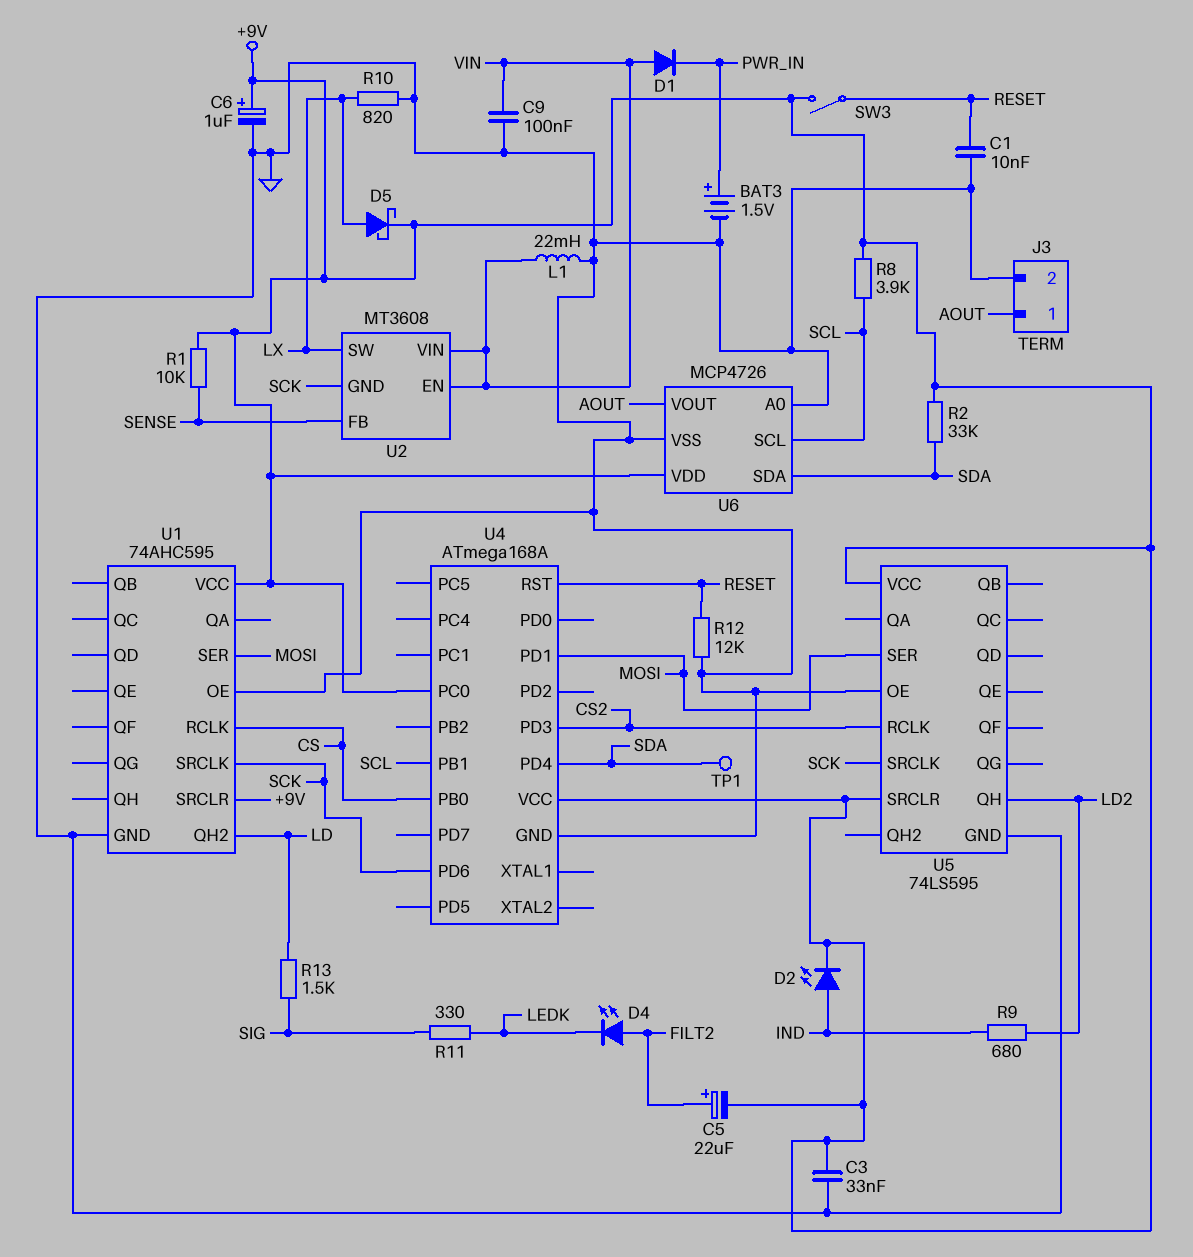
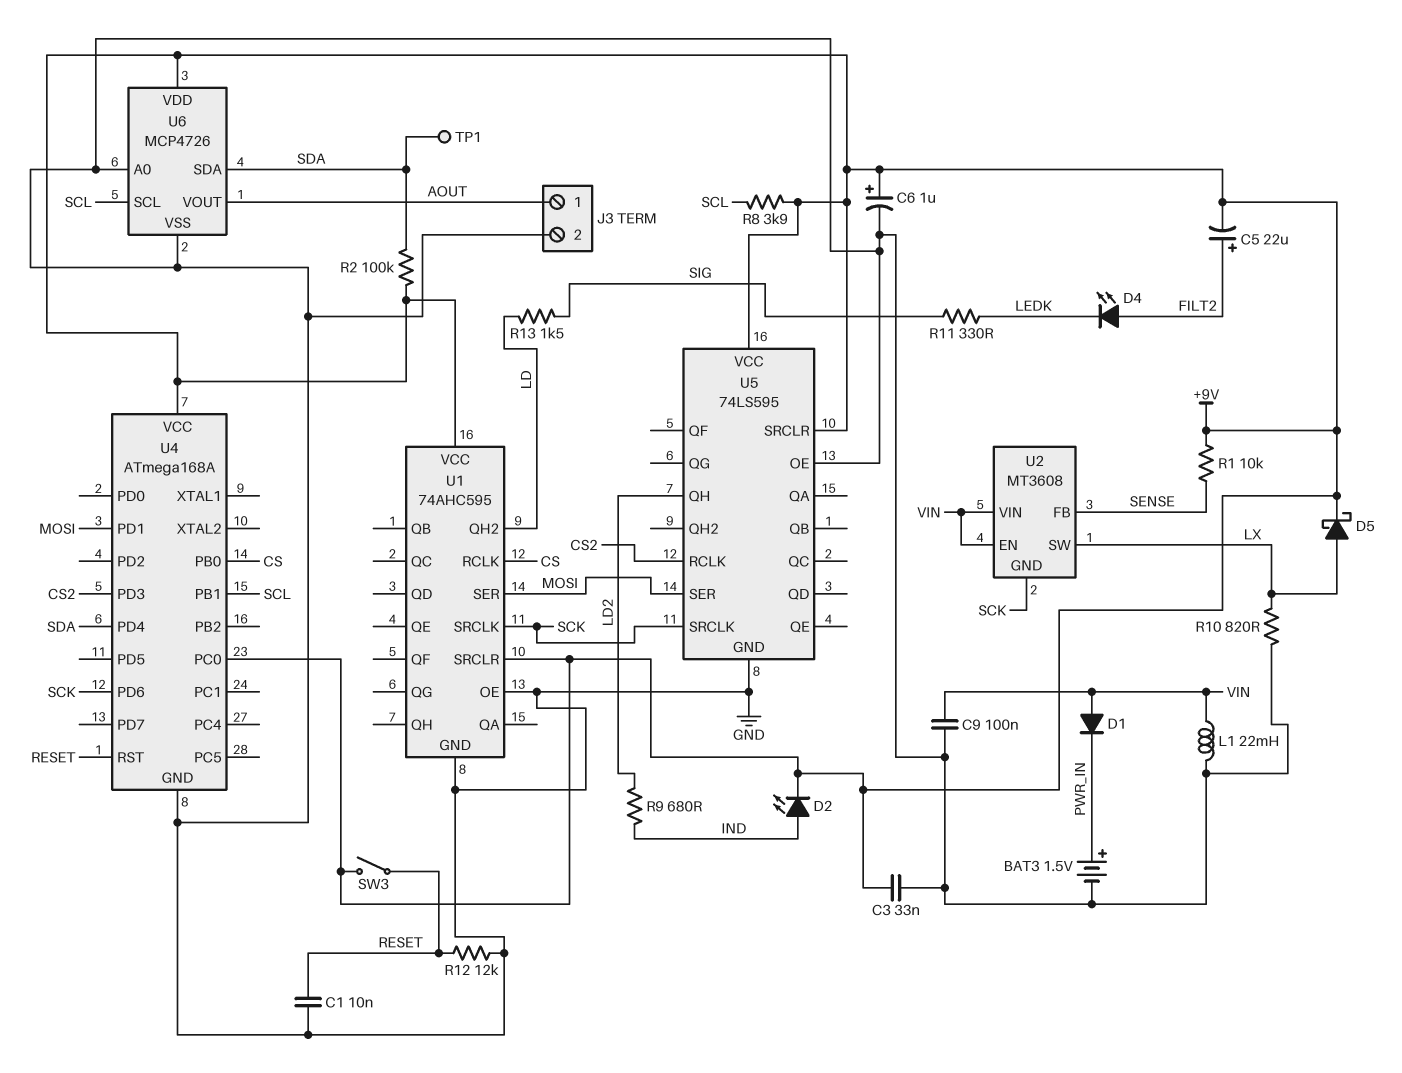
R2: 33k (+9V, SDA) -> 100k (+9V, SDA)

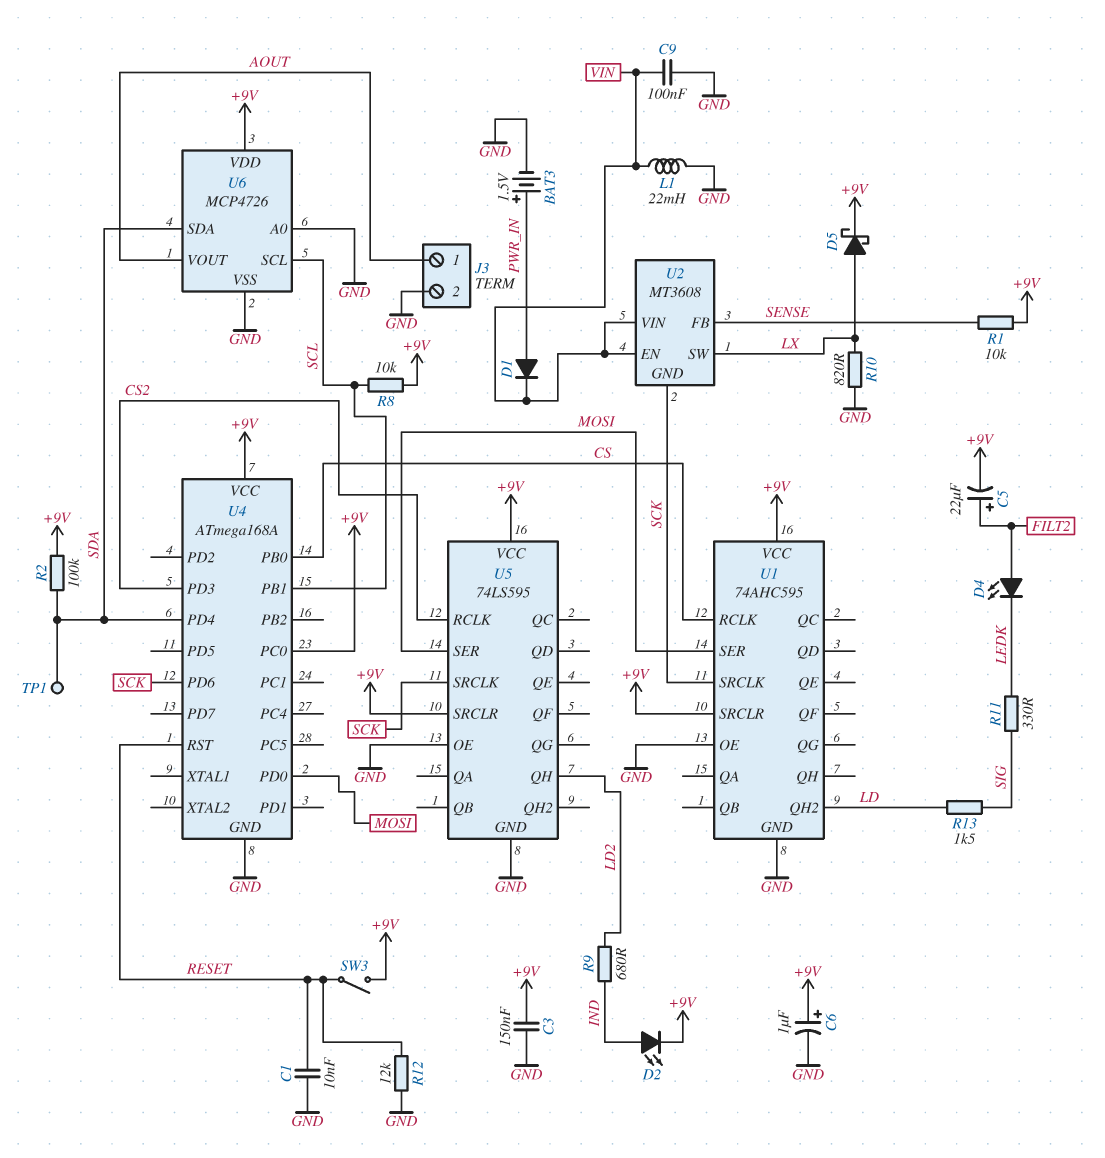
C3: 33nF (+9V, GND) -> 150nF (+9V, GND)
D1: diode (A VIN, K PWR_IN) -> diode (A PWR_IN, K VIN)
R8: 3.9k (+9V, SCL) -> 10k (+9V, SCL)
U4 pin PD0: none -> MOSI
U4 pin PD1: MOSI -> none

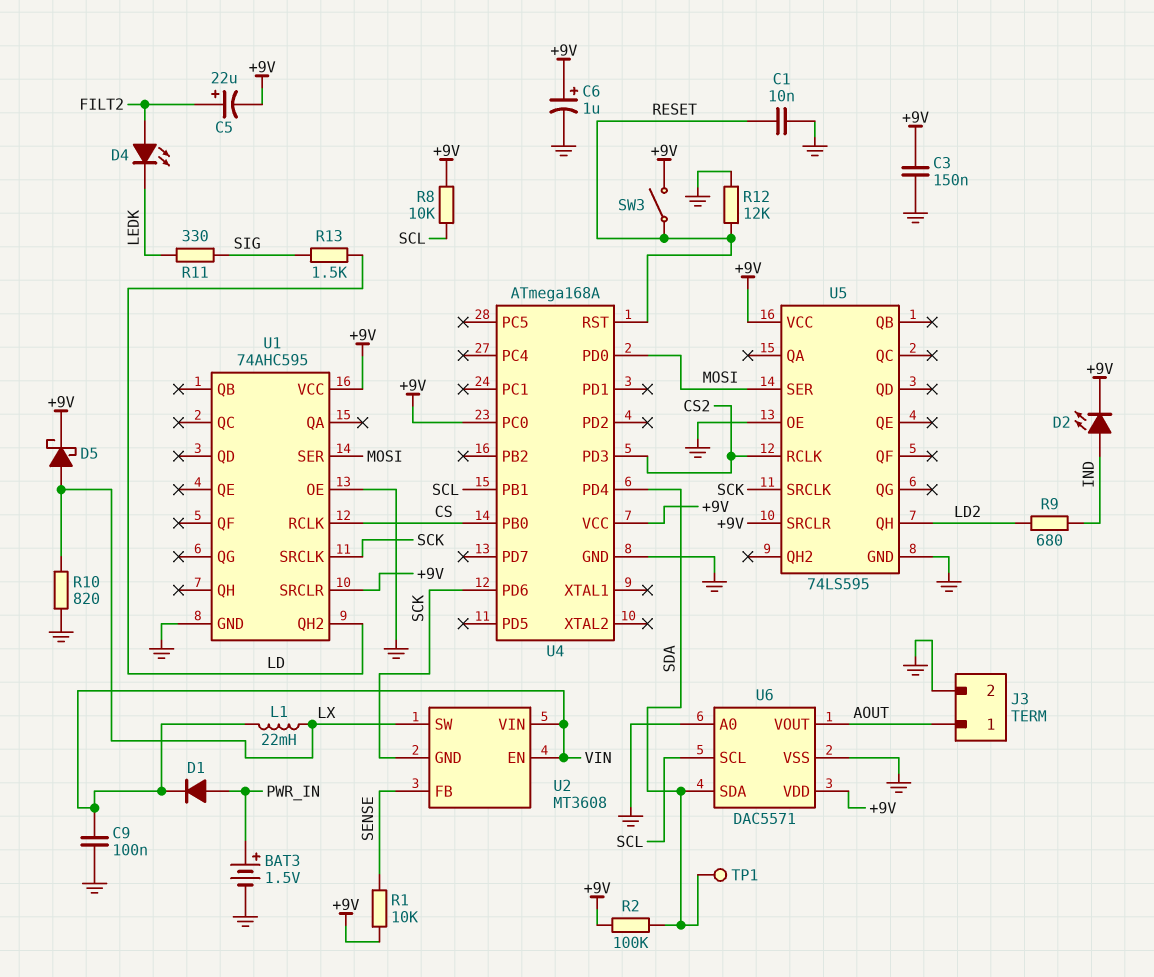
L1: 22mH (GND, VIN) -> 22mH (LX, VIN)
U6: MCP4726 -> DAC5571

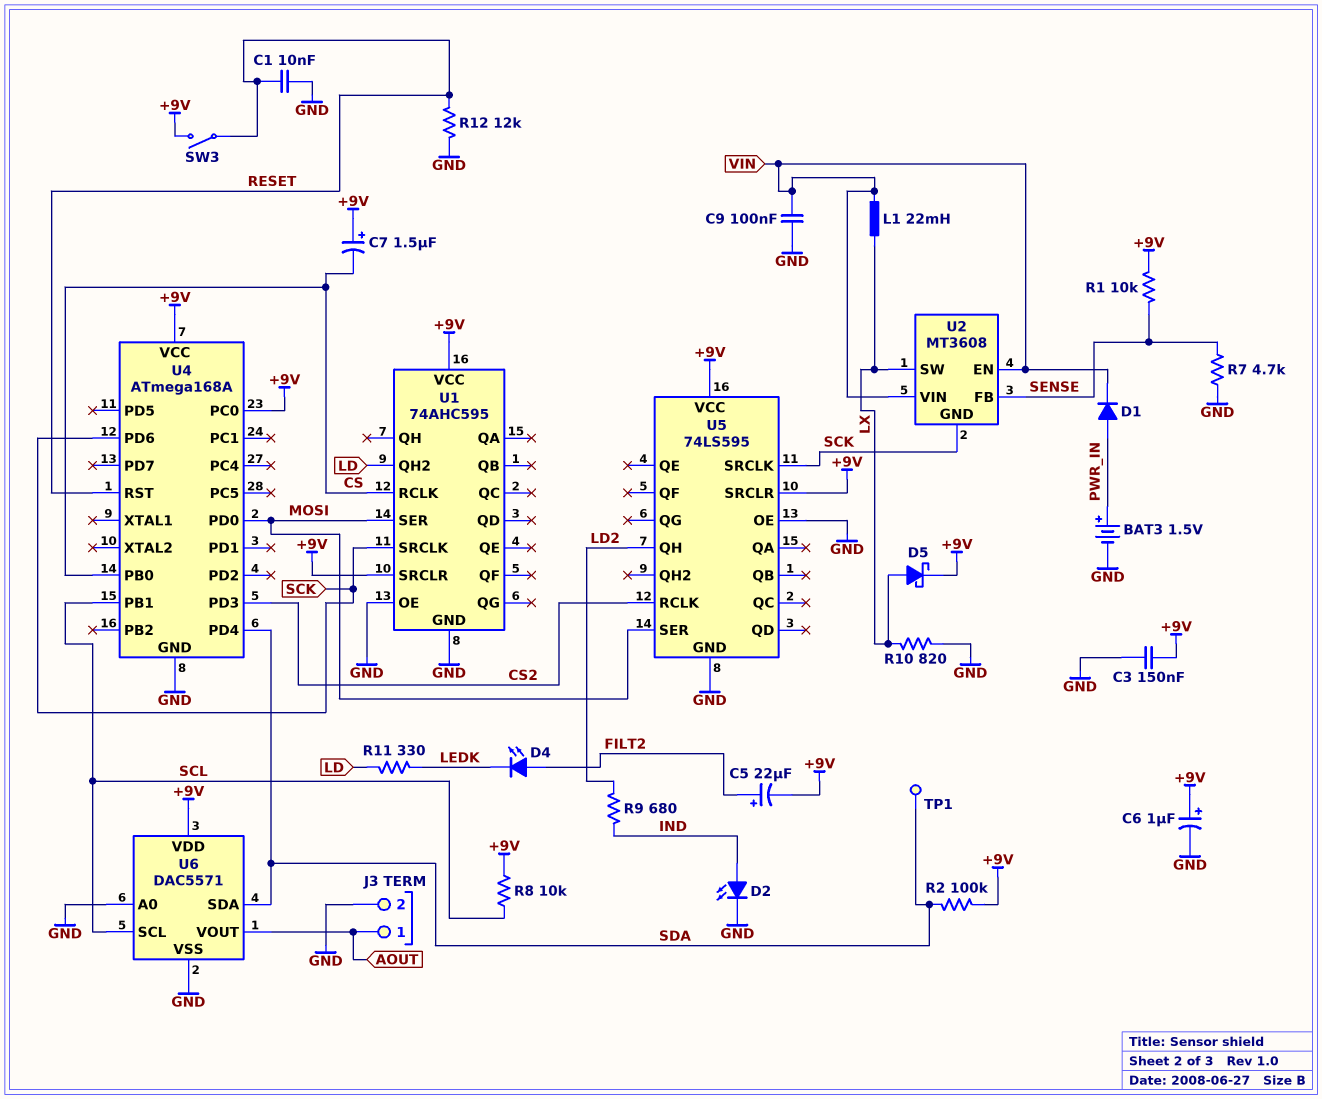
C7: none -> 1.5uF (plus +9V, minus CS)
D2: LED (A IND, K +9V) -> LED (A IND, K GND)
R7: none -> 4.7k (GND, SENSE)
R11: 330 (LEDK, SIG) -> 330 (LD, LEDK)
R13: 1.5k (LD, SIG) -> none

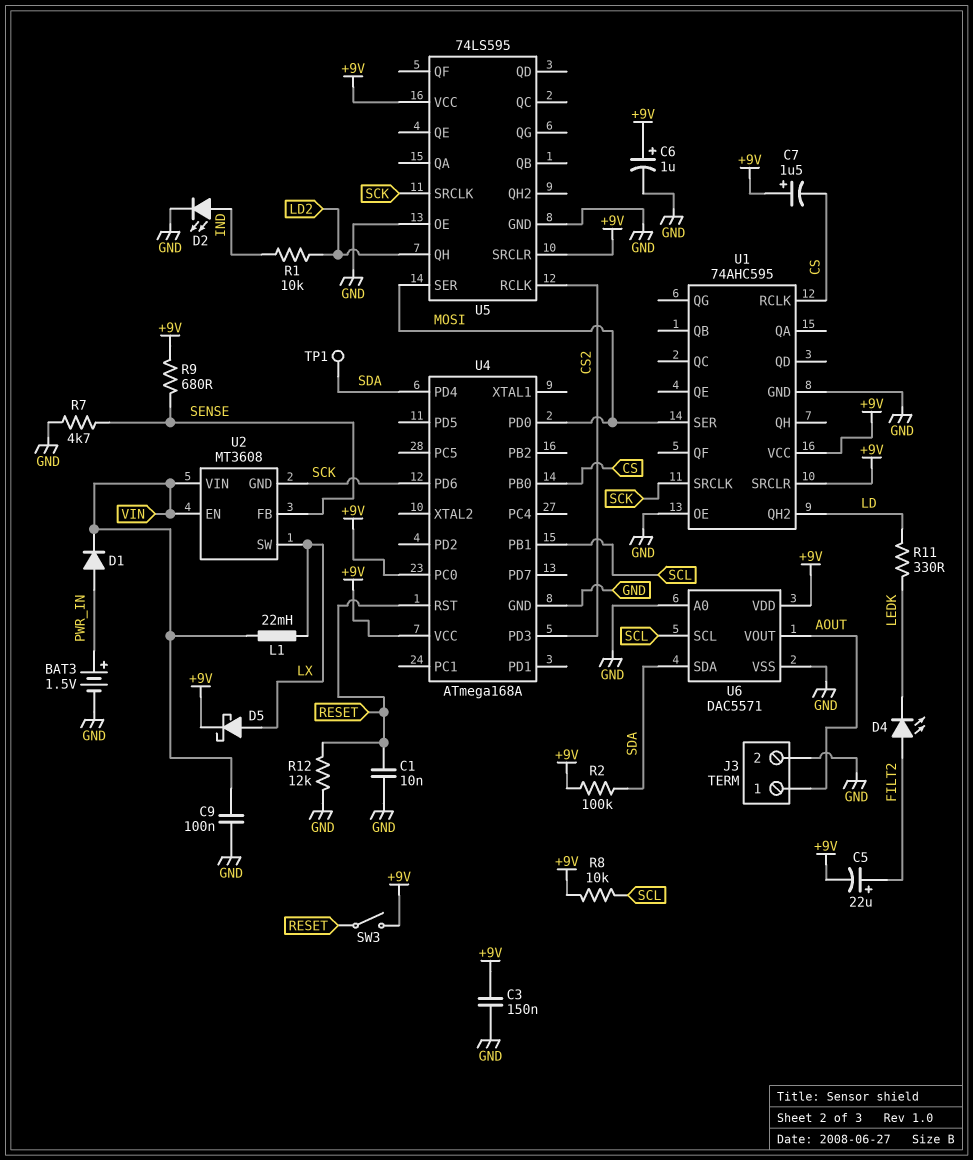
R1: 10k (+9V, SENSE) -> 10k (IND, LD2)
R9: 680 (IND, LD2) -> 680 (+9V, SENSE)
R10: 820 (GND, LX) -> none

